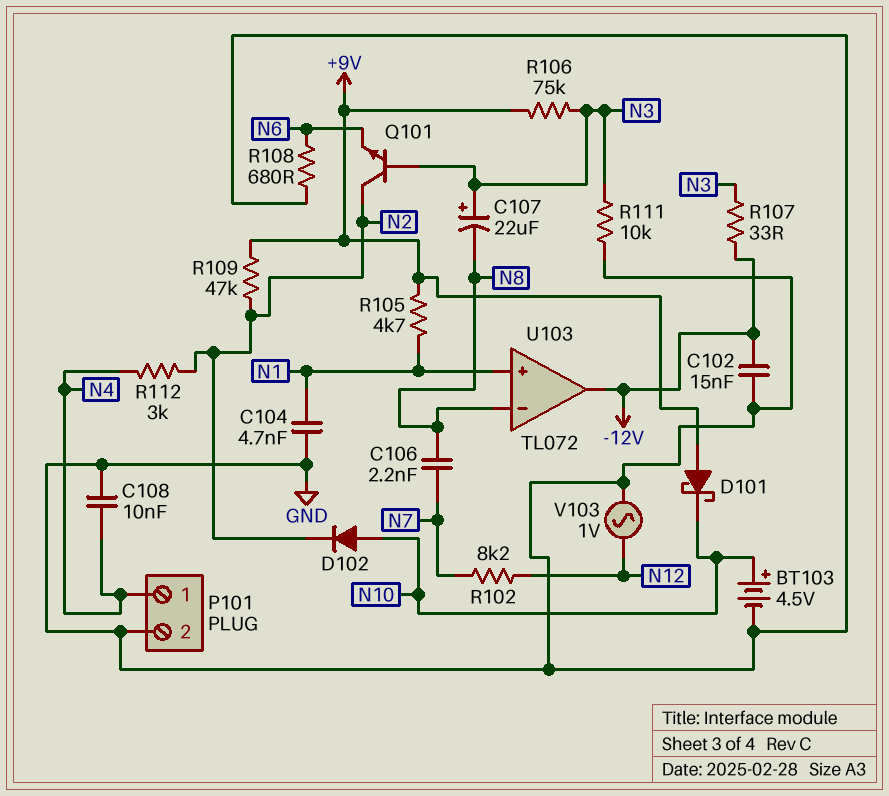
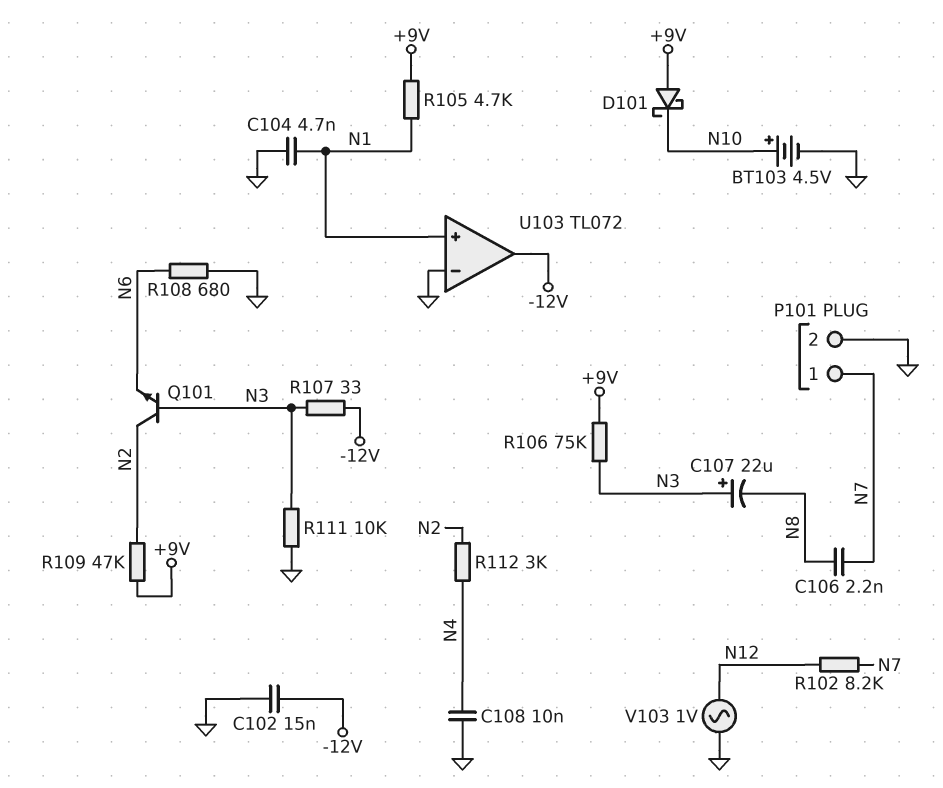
D102: diode (A N10, K N2) -> none
P101 pin 1: N4 -> N7
U103 pin in-: N8 -> GND

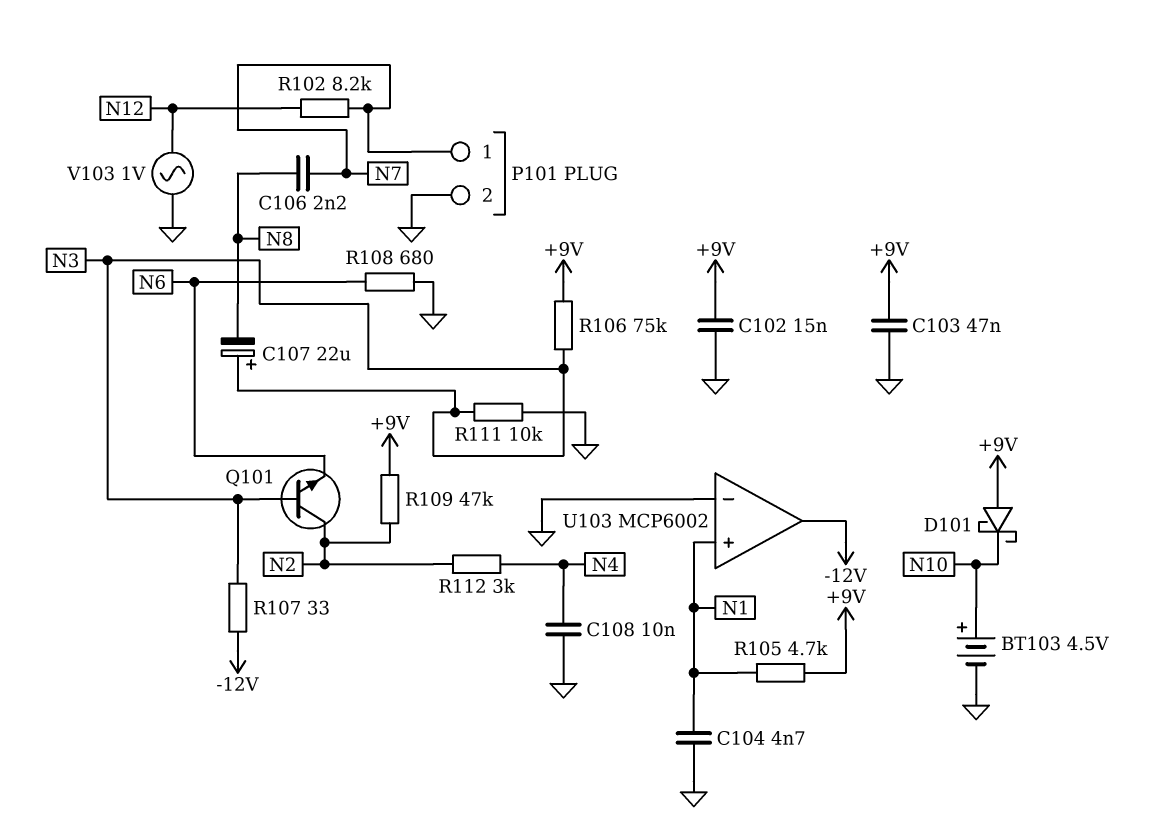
C102: 15nF (-12V, GND) -> 15nF (+9V, GND)
C103: none -> 47nF (+9V, GND)
U103: TL072 -> MCP6002

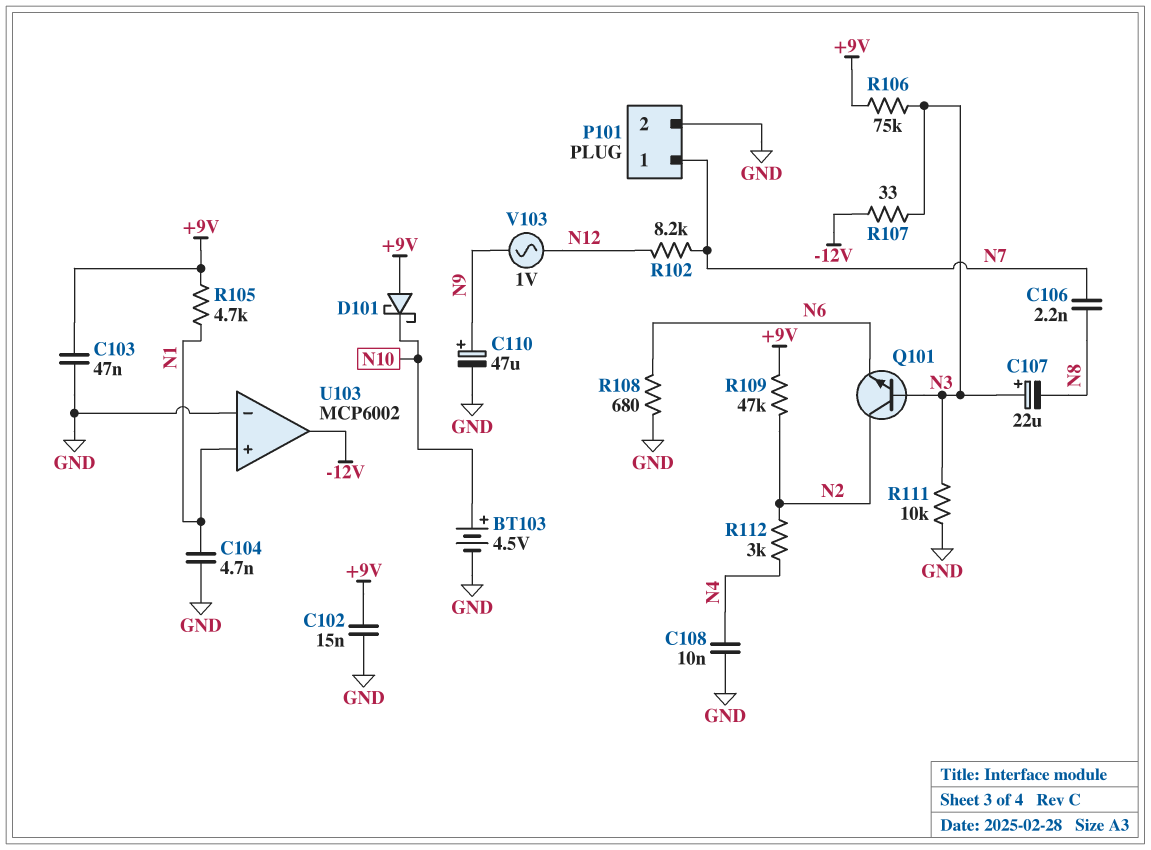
C110: none -> 47uF (plus N9, minus GND)
V103: AC 1V (GND, N12) -> AC 1V (N9, N12)

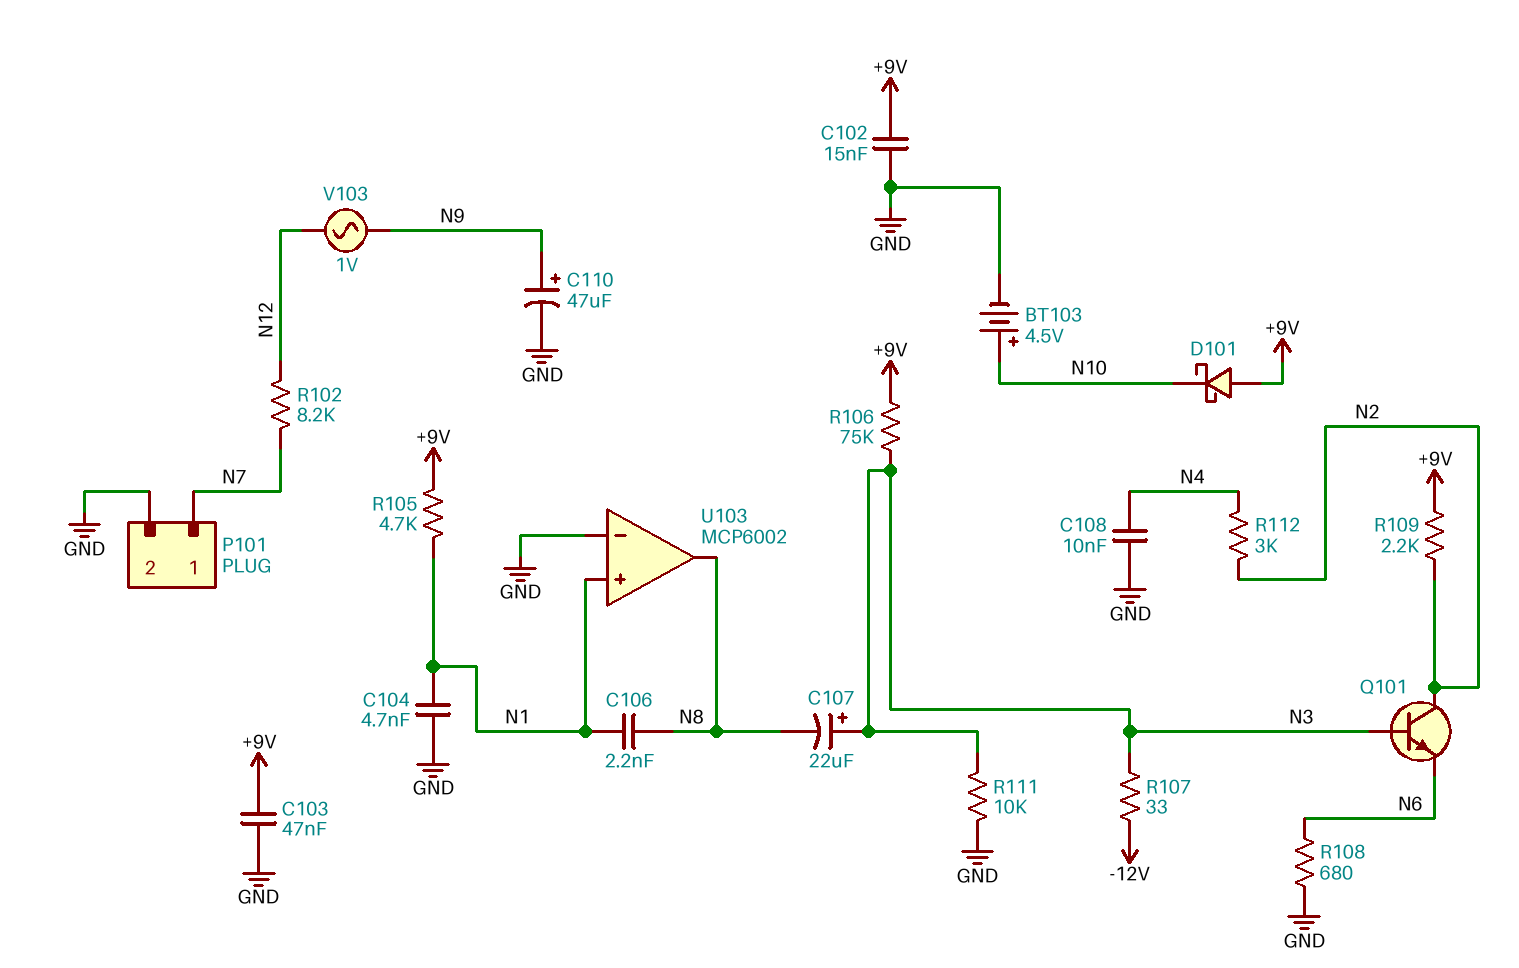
C106: 2.2nF (N7, N8) -> 2.2nF (N1, N8)
R109: 47k (+9V, N2) -> 2.2k (+9V, N2)
U103 pin out: -12V -> N8

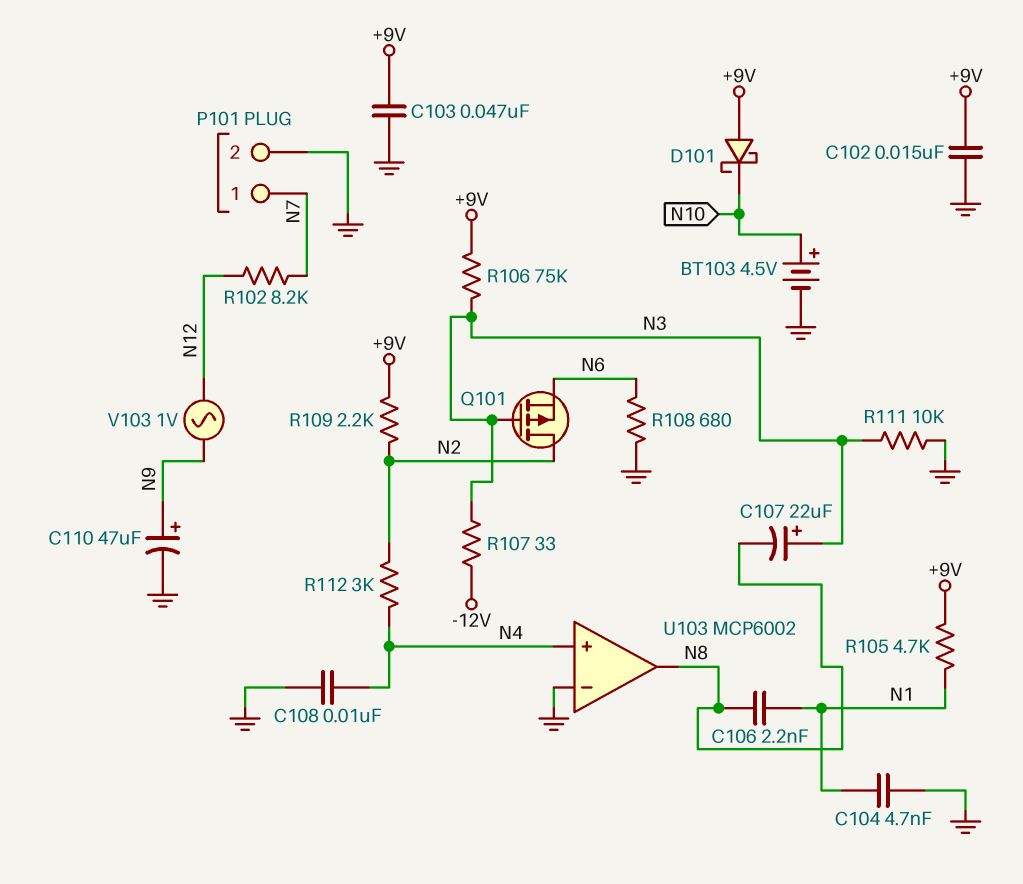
Q101: NPN (B N3, C N2, E N6) -> PMOS (G N3, D N2, S N6)
U103 pin in+: N1 -> N4

